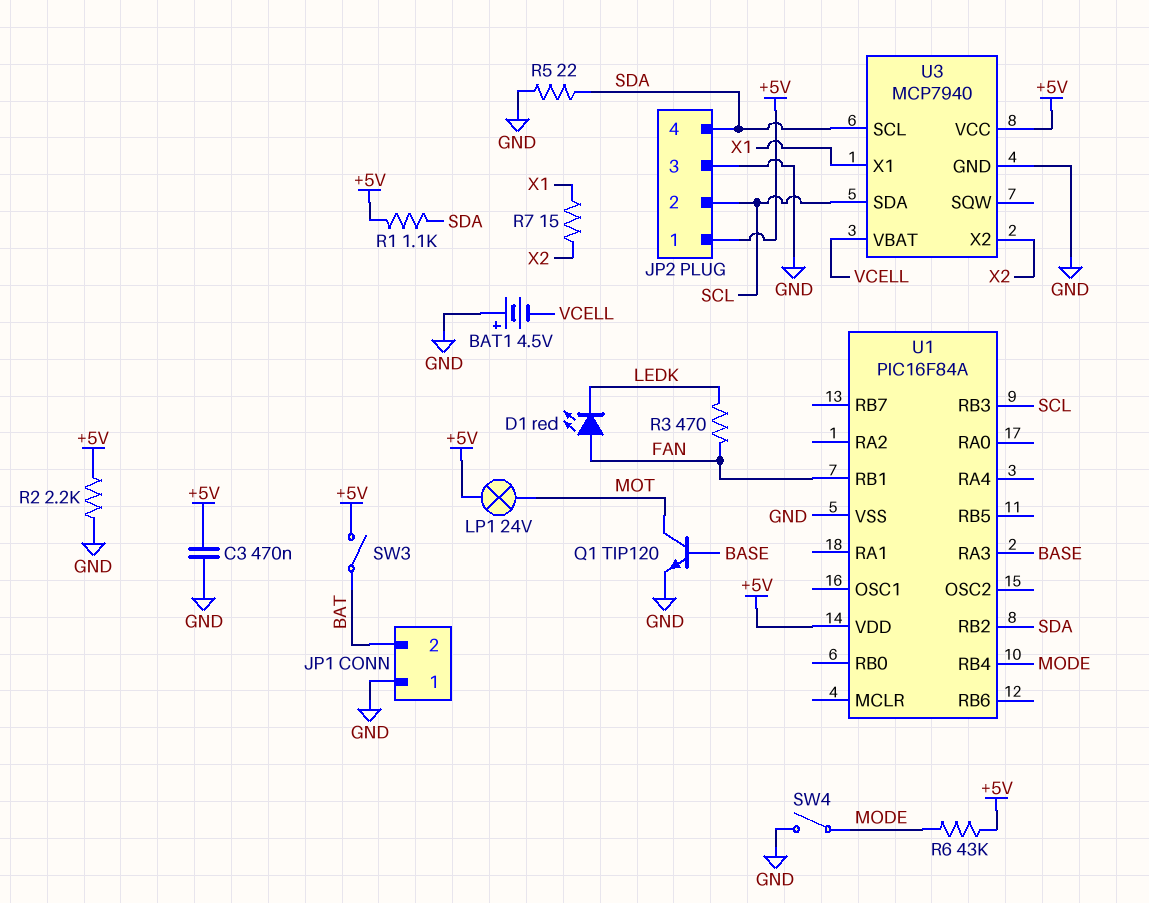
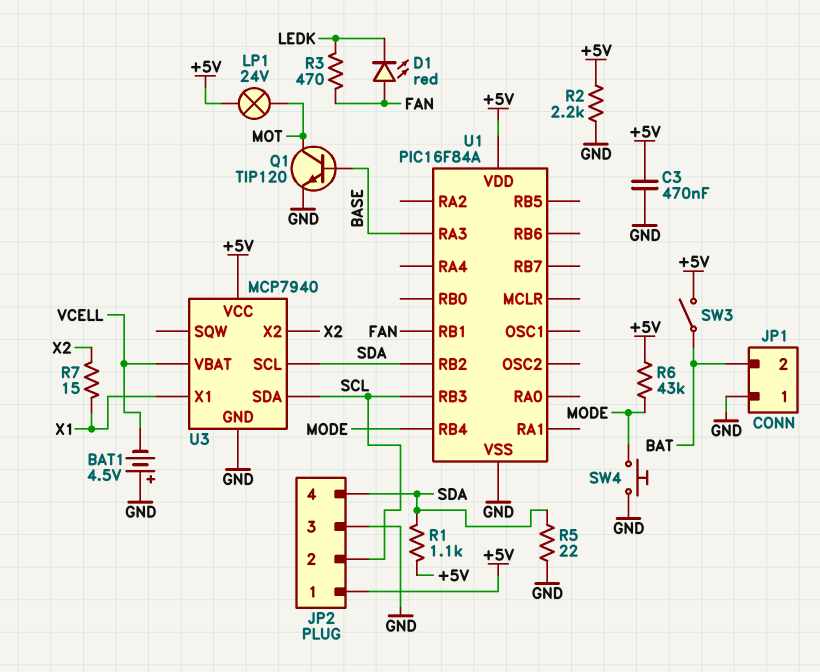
SW4: switch (GND, MODE) -> button (GND, MODE)

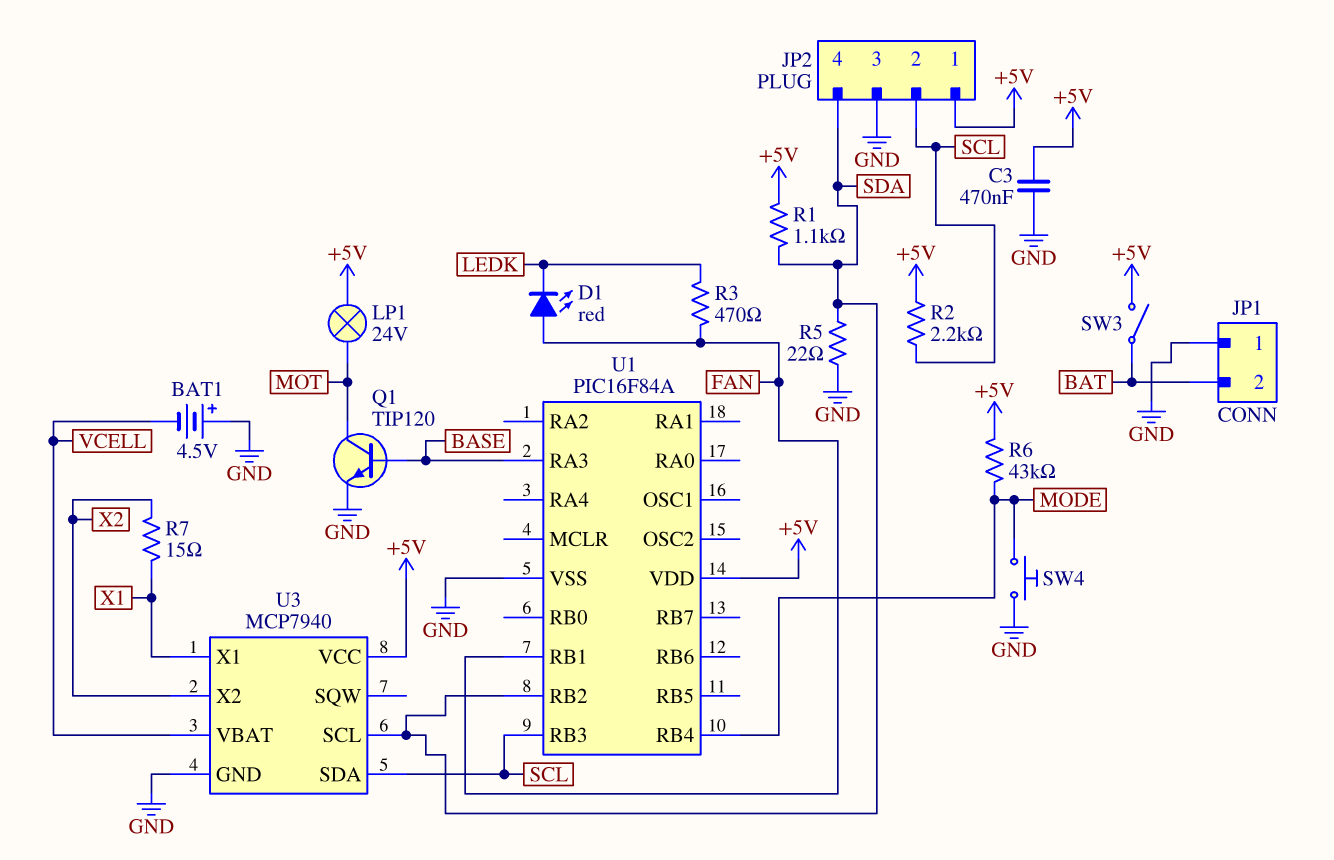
R2: 2.2k (+5V, GND) -> 2.2k (+5V, SCL)

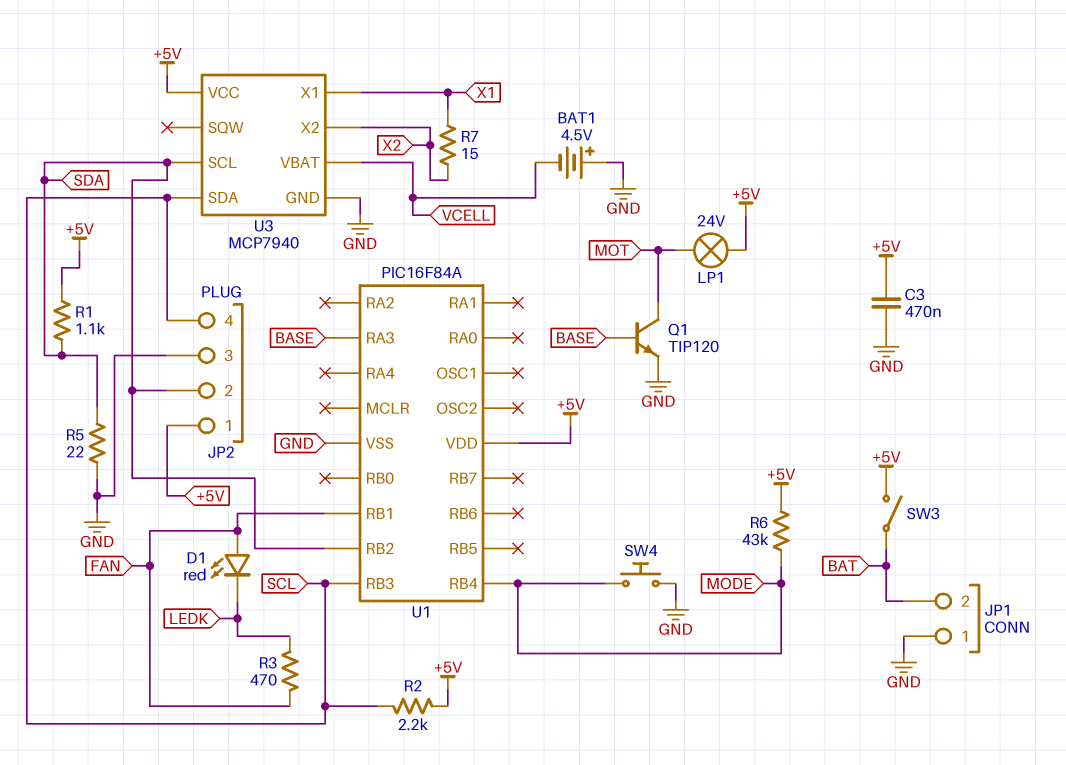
JP2 pin 2: SCL -> SDA
JP2 pin 4: SDA -> SCL

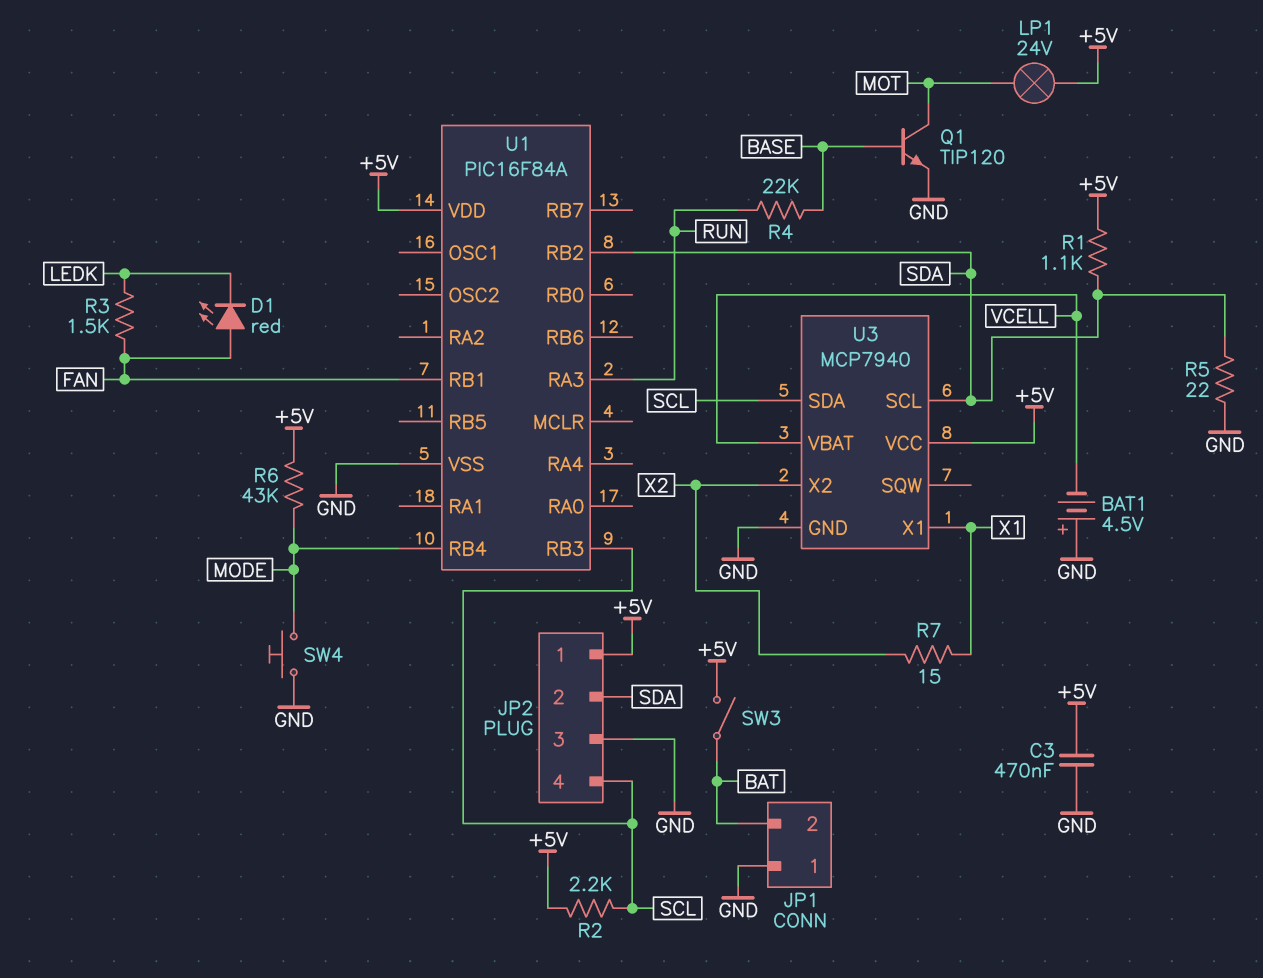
R3: 470 (FAN, LEDK) -> 1.5k (FAN, LEDK)
R4: none -> 22k (BASE, RUN)
U1 pin RA3: BASE -> RUN

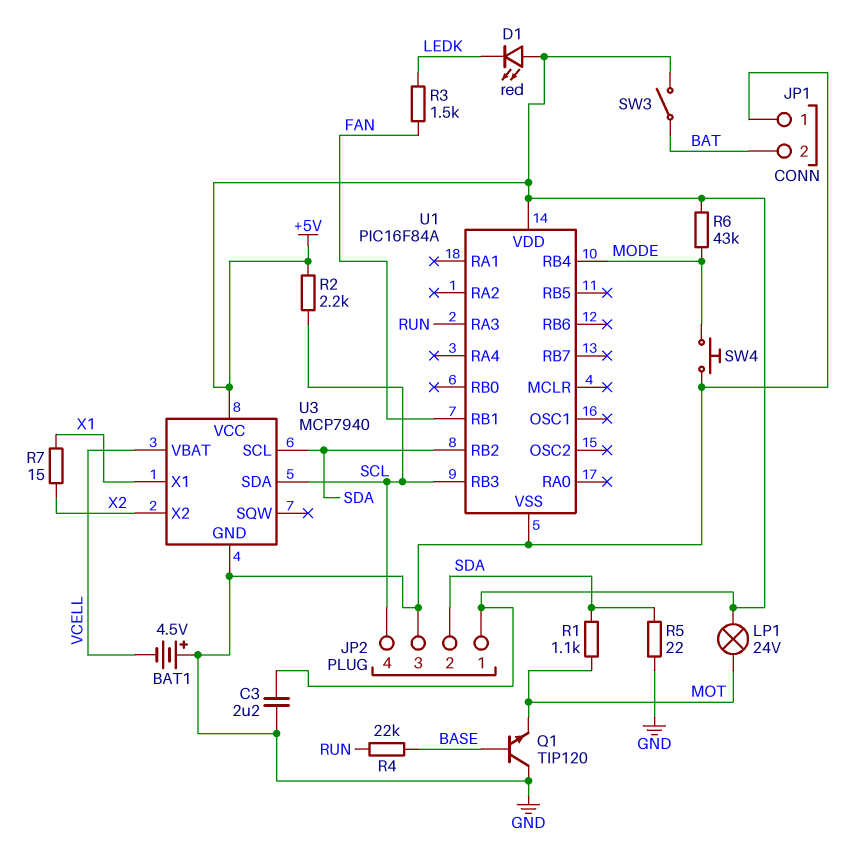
C3: 470nF (+5V, GND) -> 2.2uF (+5V, GND)
D1: LED red (A FAN, K LEDK) -> LED red (A +5V, K LEDK)
Q1: NPN TIP120 (B BASE, C MOT, E GND) -> NPN TIP120 (B BASE, C GND, E MOT)
R1: 1.1k (+5V, SDA) -> 1.1k (MOT, SDA)

